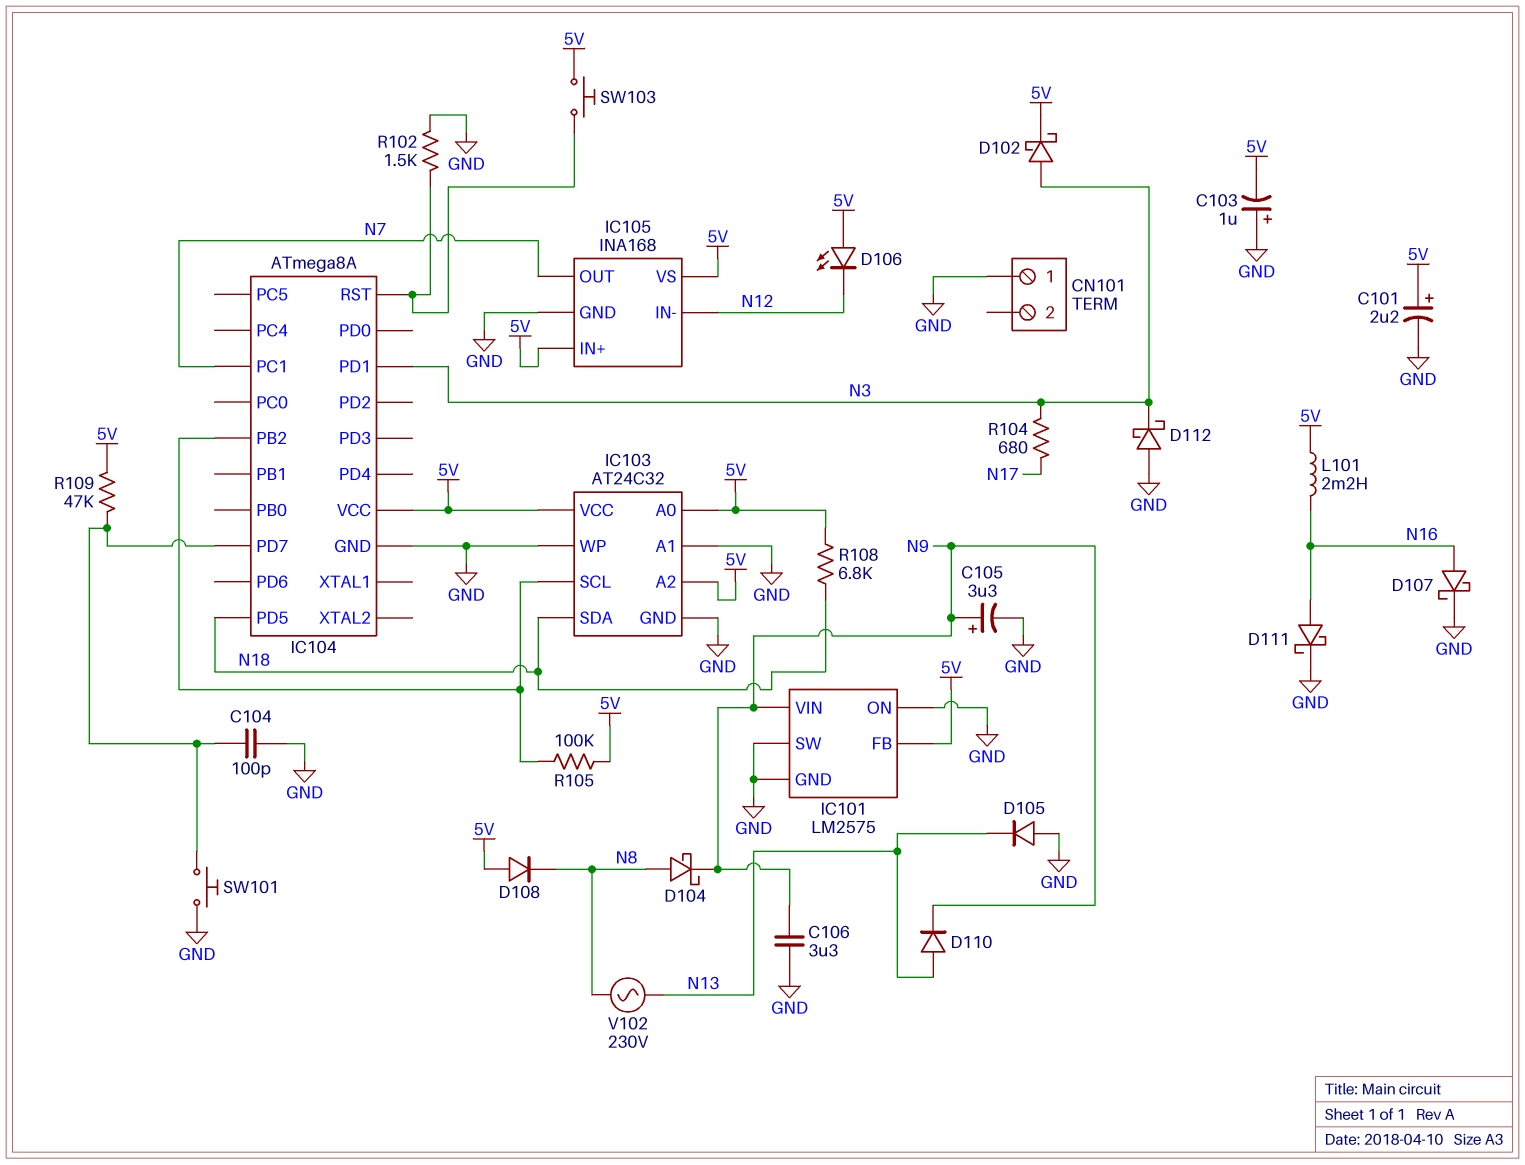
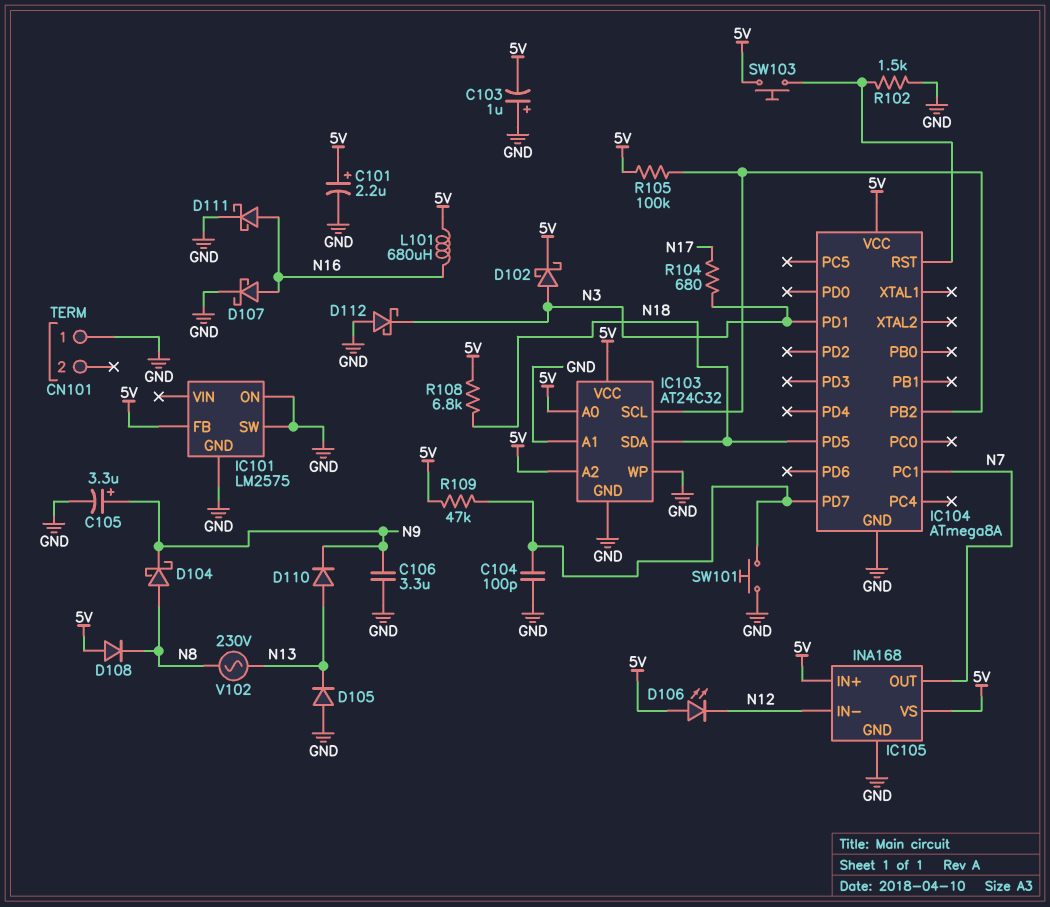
IC101 pin VIN: N9 -> none
L101: 2.2mH (5V, N16) -> 680uH (5V, N16)

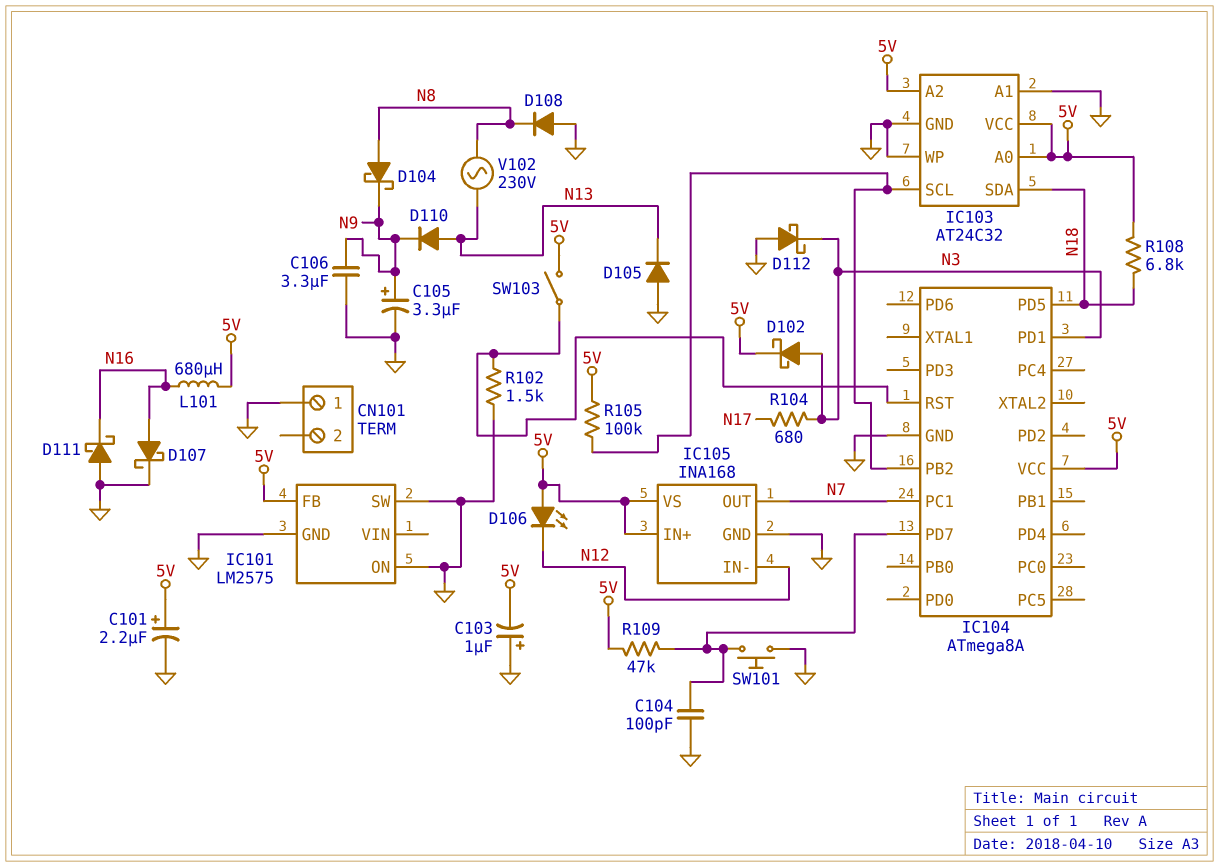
D108: diode (A 5V, K N8) -> diode (A GND, K N8)
D111: schottky (A N16, K GND) -> schottky (A GND, K N16)
SW103: button (5V, IC104/RST) -> switch (5V, IC104/RST)

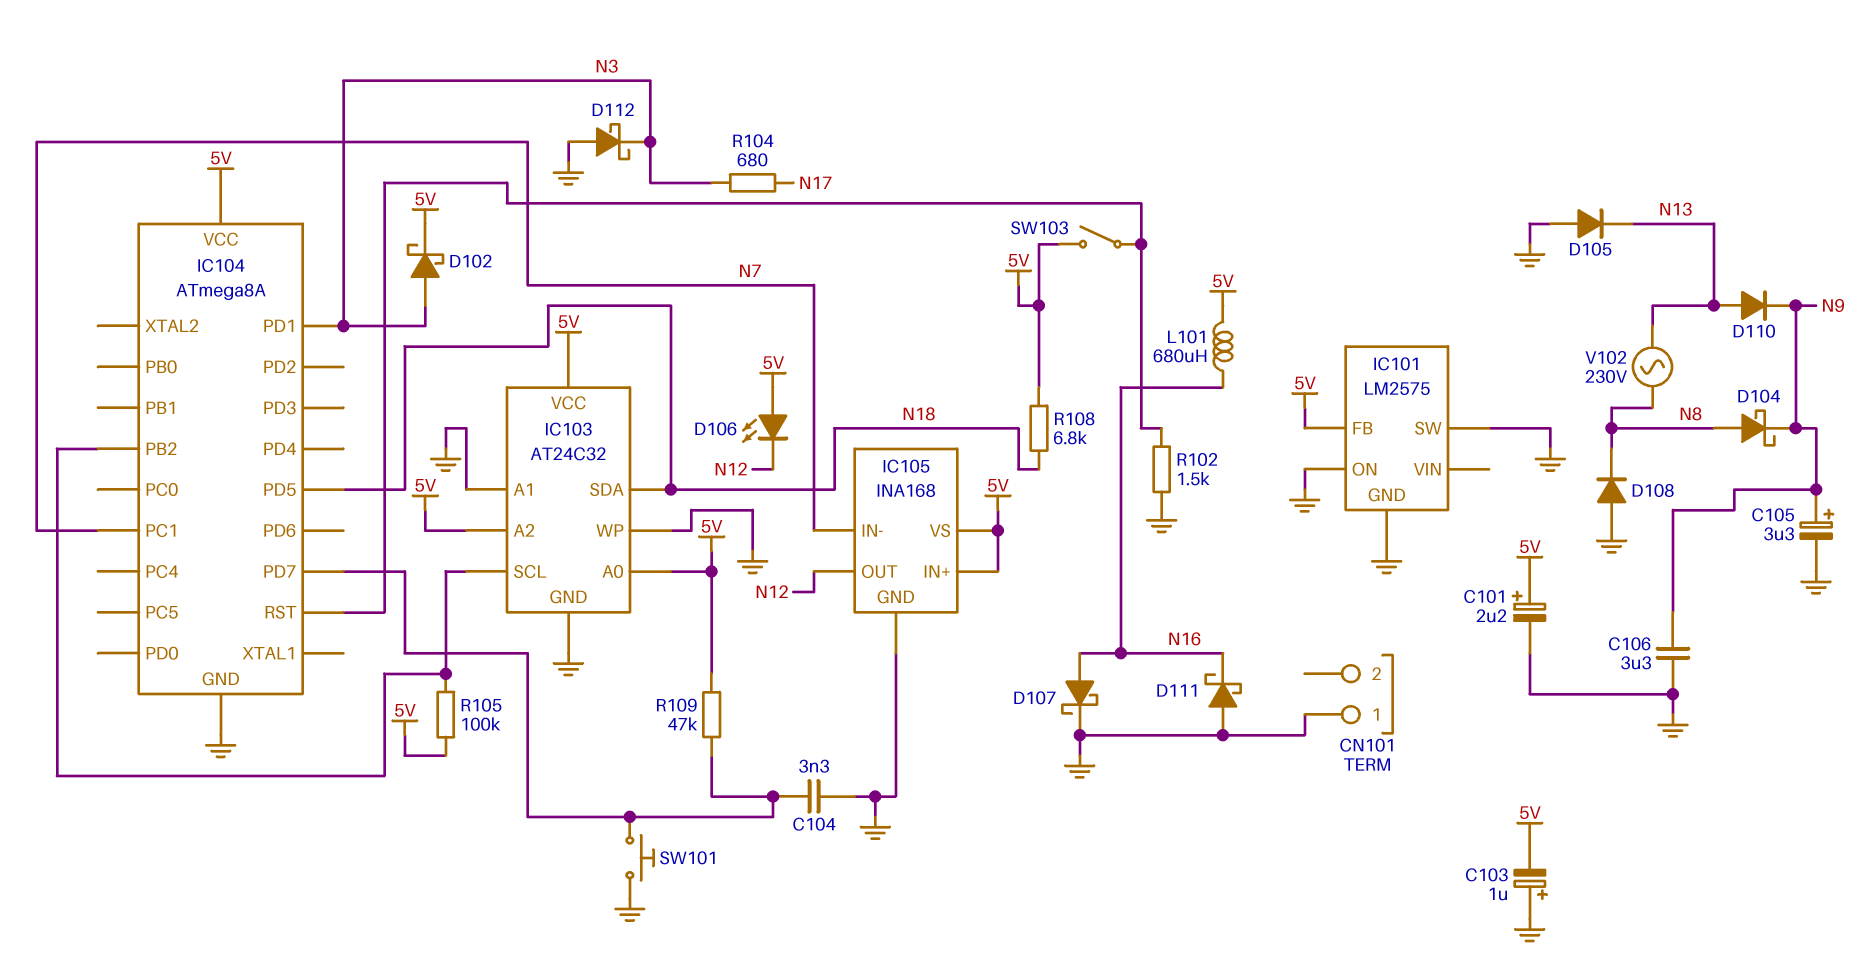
C104: 100pF (GND, IC104/PD7) -> 3.3nF (GND, IC104/PD7)
IC105 pin IN-: N12 -> N7
IC105 pin OUT: N7 -> N12

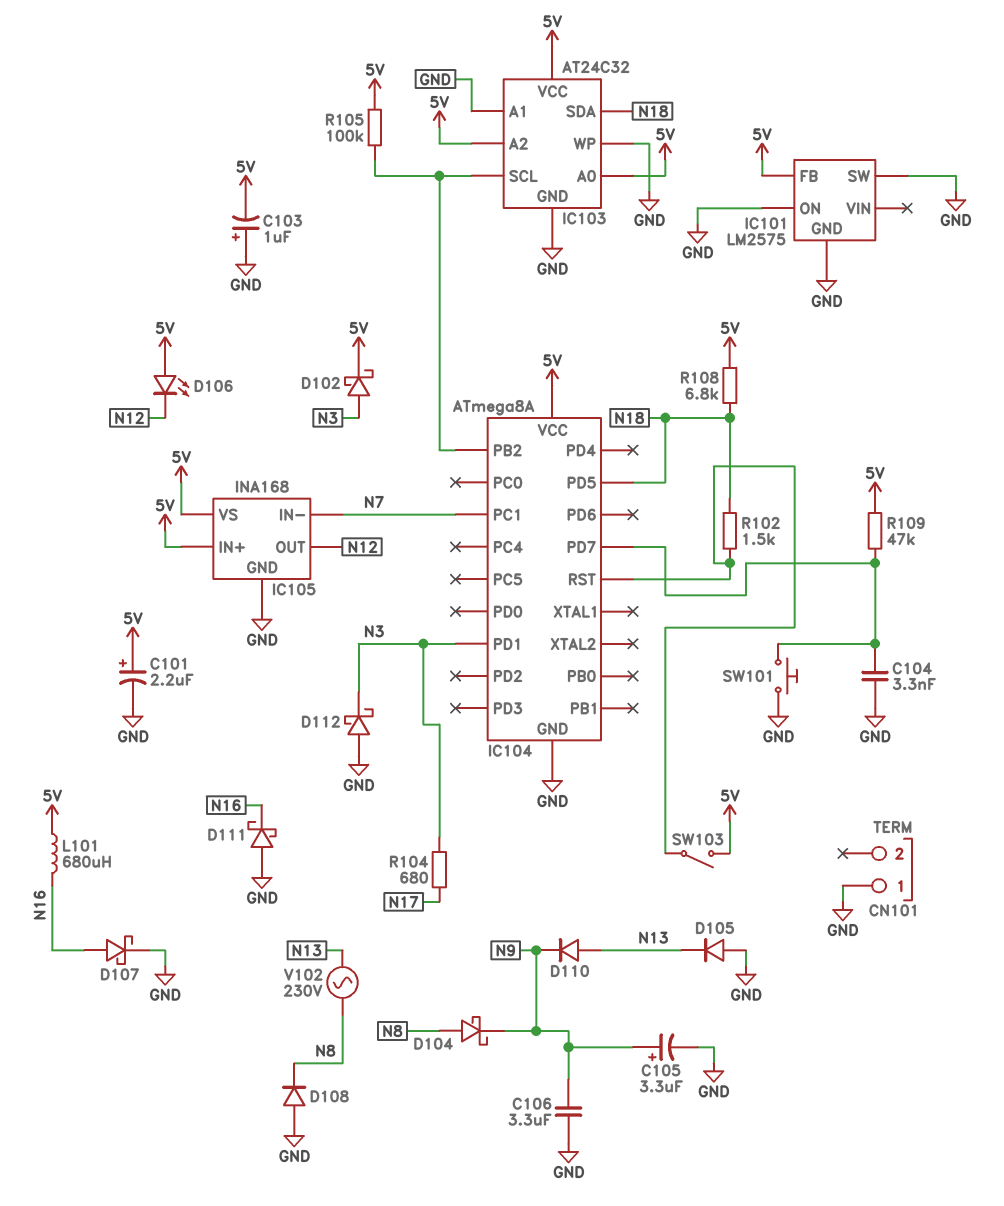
R102: 1.5k (GND, IC104/RST) -> 1.5k (IC104/RST, N18)

